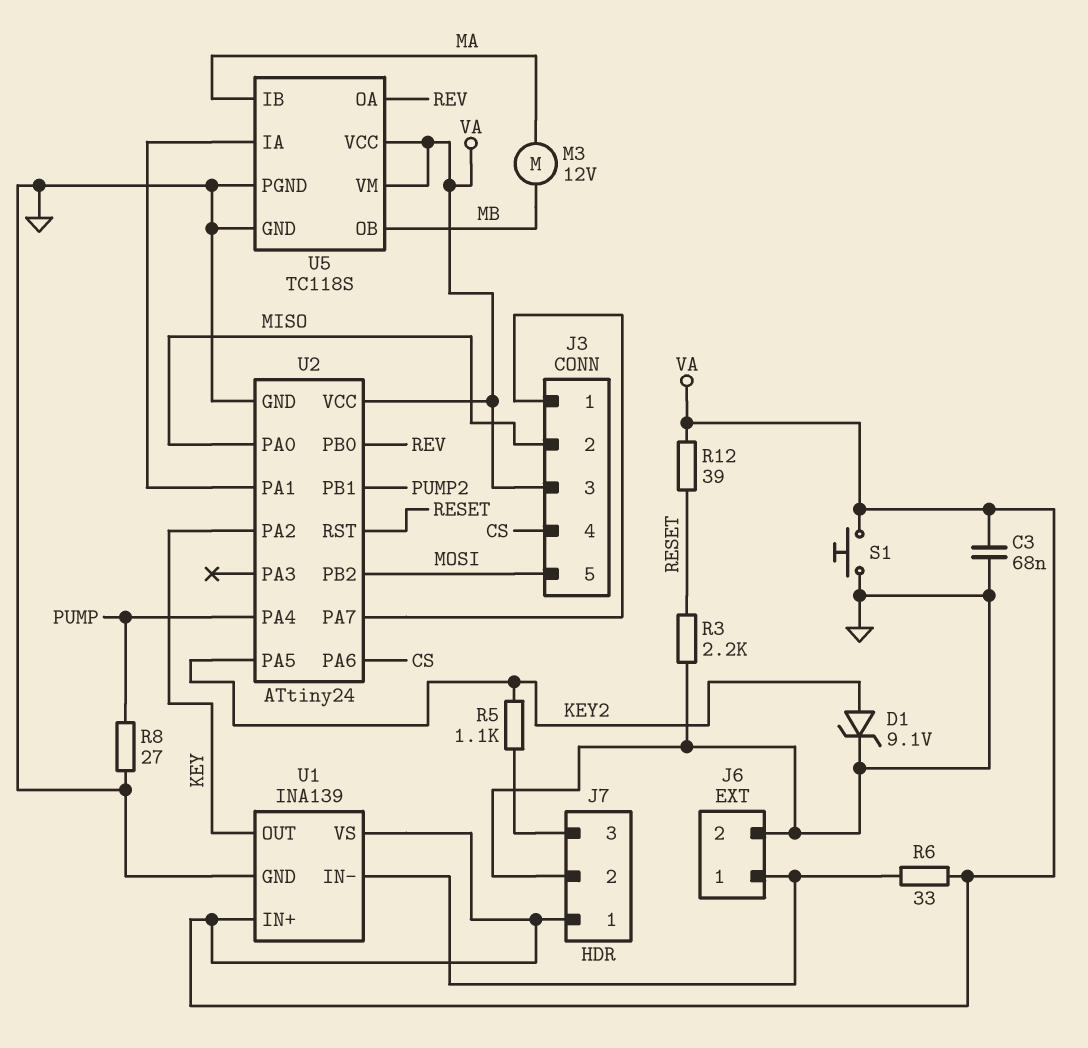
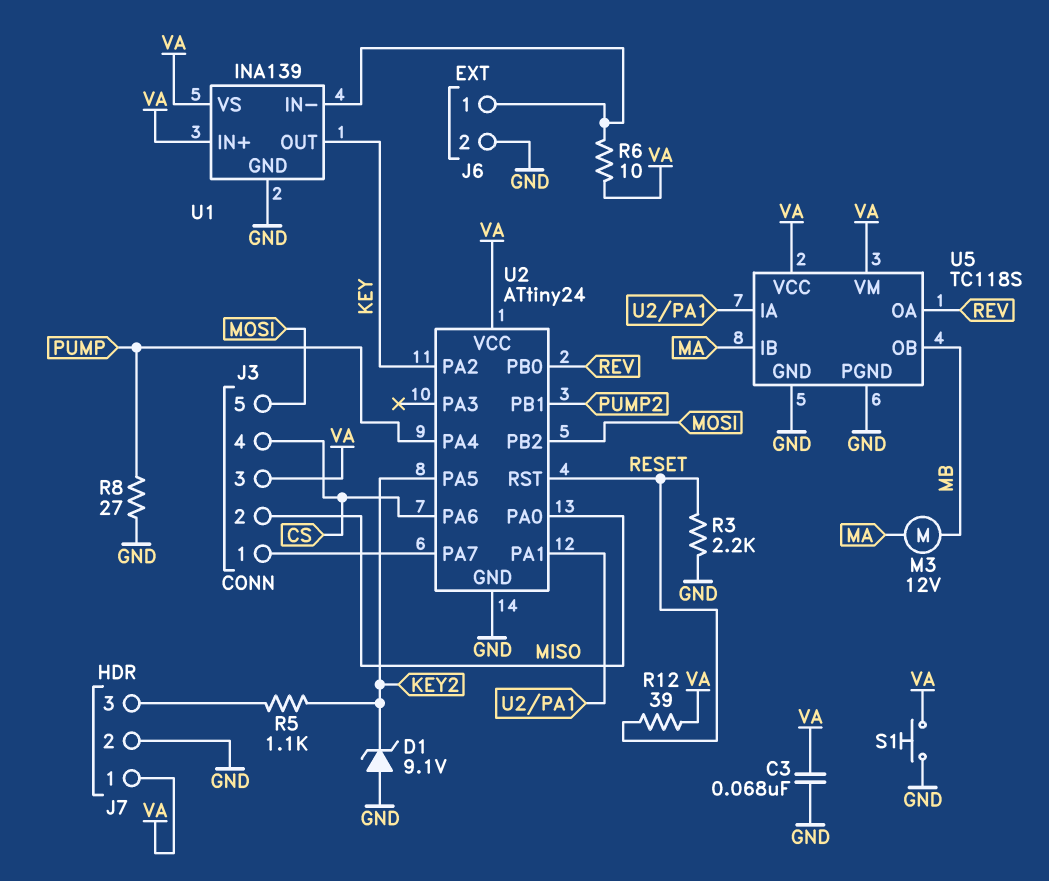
D1: zener 9.1V (A KEY2, K GND) -> zener 9.1V (A GND, K KEY2)
R6: 33 (J6/1, VA) -> 10 (J6/1, VA)

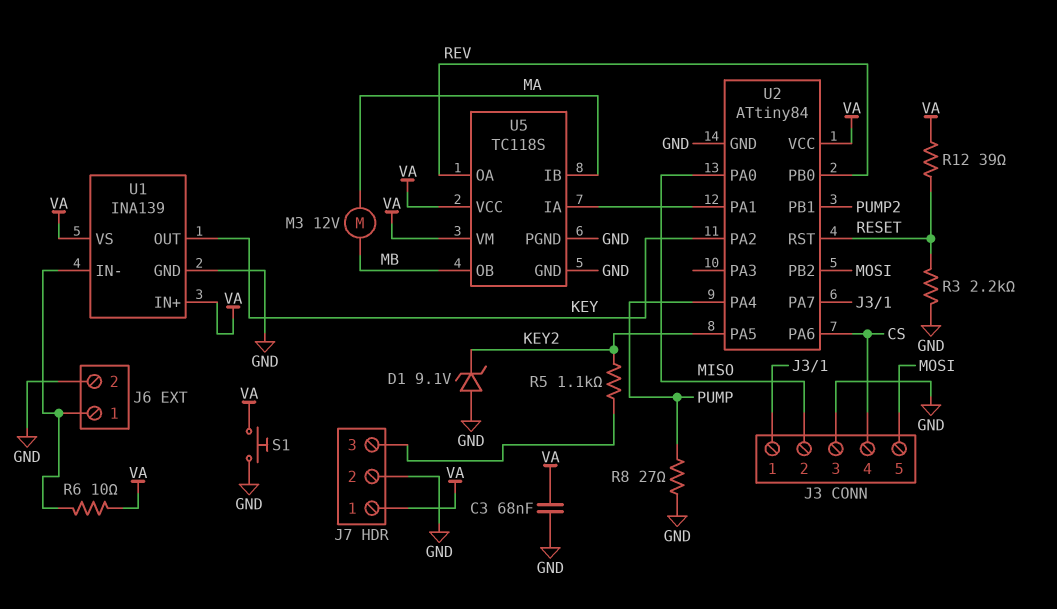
J3 pin 3: VA -> GND
U2: ATtiny24 -> ATtiny84

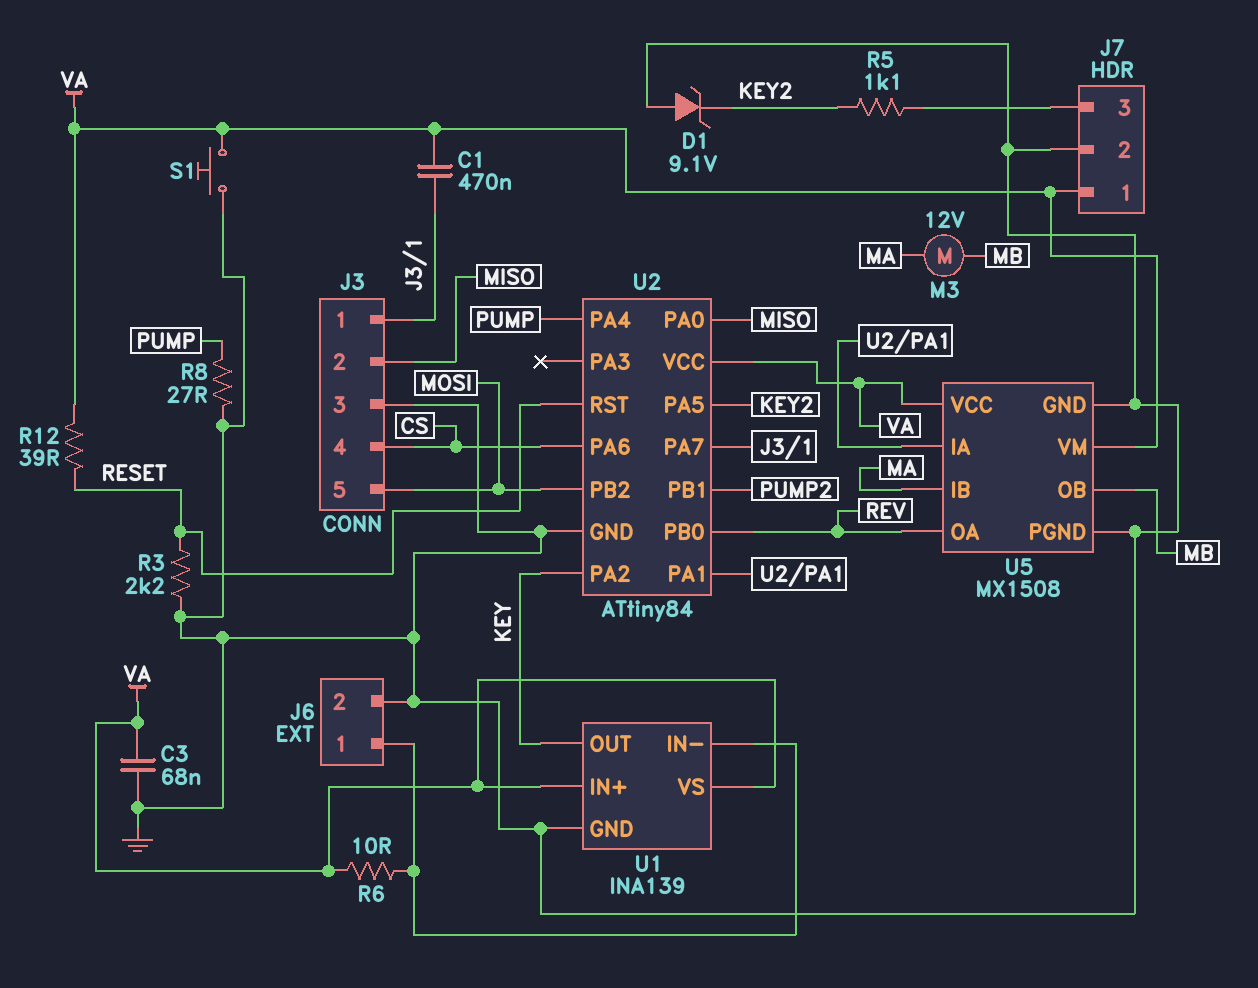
C1: none -> 470nF (J3/1, VA)
U5: TC118S -> MX1508

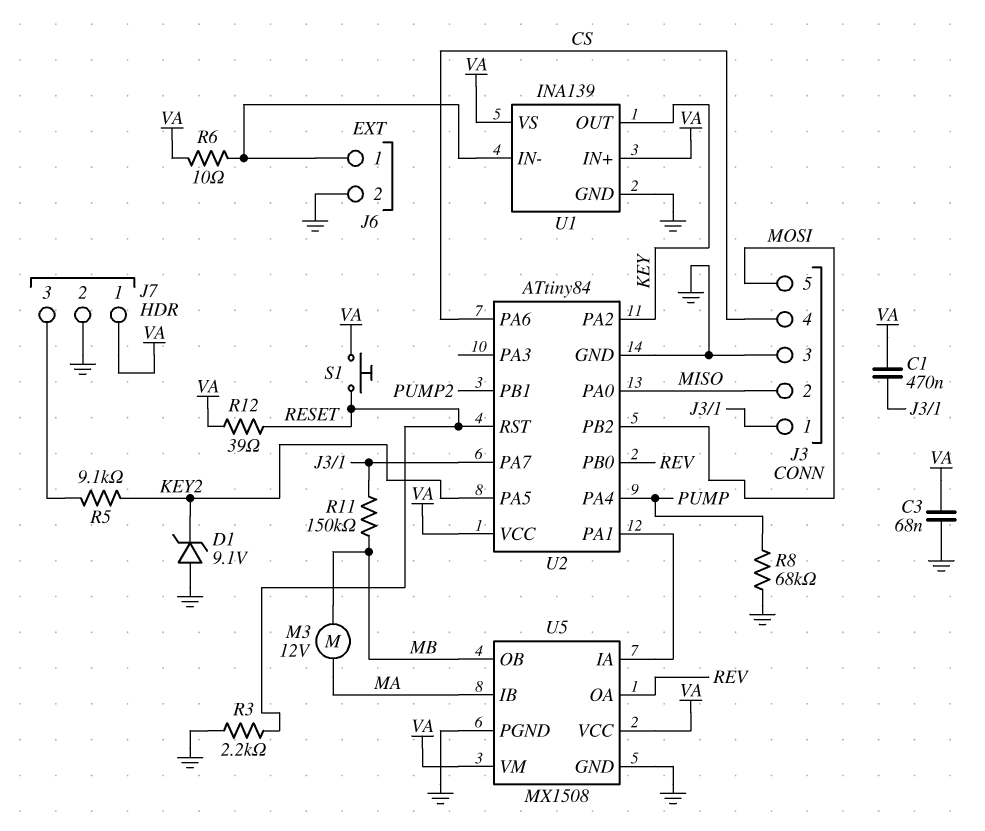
R5: 1.1k (J7/3, KEY2) -> 9.1k (J7/3, KEY2)
R8: 27 (GND, PUMP) -> 68k (GND, PUMP)
R11: none -> 150k (J3/1, MB)
S1: button (GND, VA) -> button (RESET, VA)

